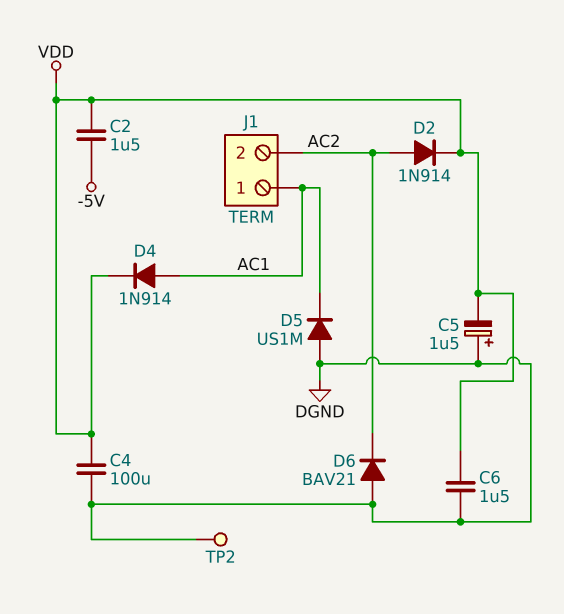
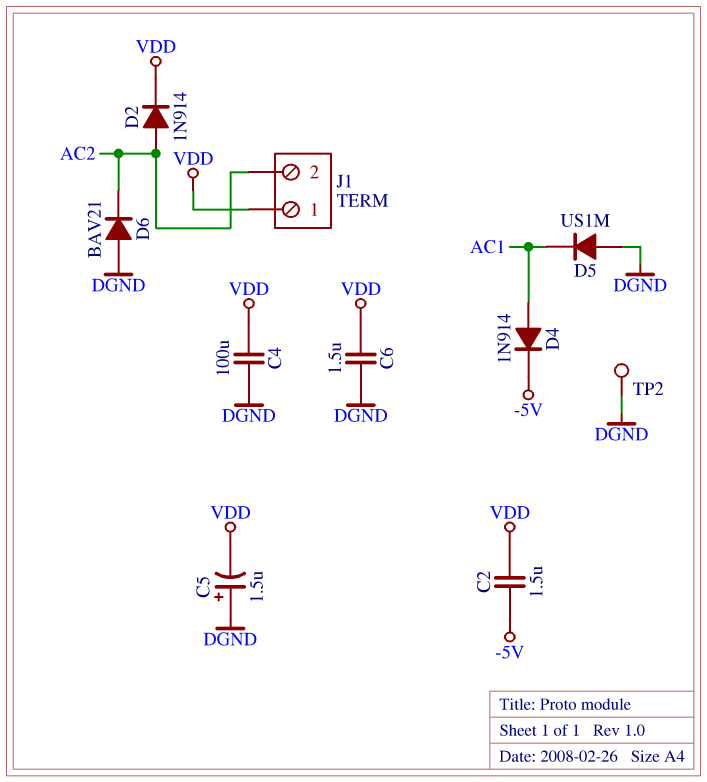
D4: diode 1N914 (A AC1, K VDD) -> diode 1N914 (A AC1, K -5V)
J1 pin 1: AC1 -> VDD

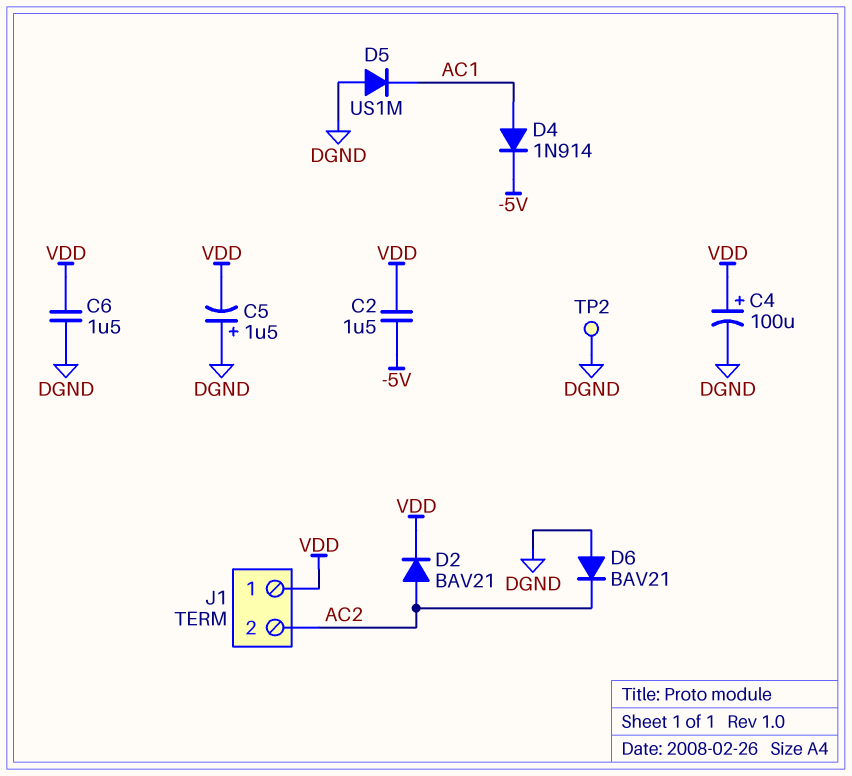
C4: 100uF (DGND, VDD) -> 100uF (plus VDD, minus DGND)
D2: diode 1N914 (A AC2, K VDD) -> diode BAV21 (A AC2, K VDD)

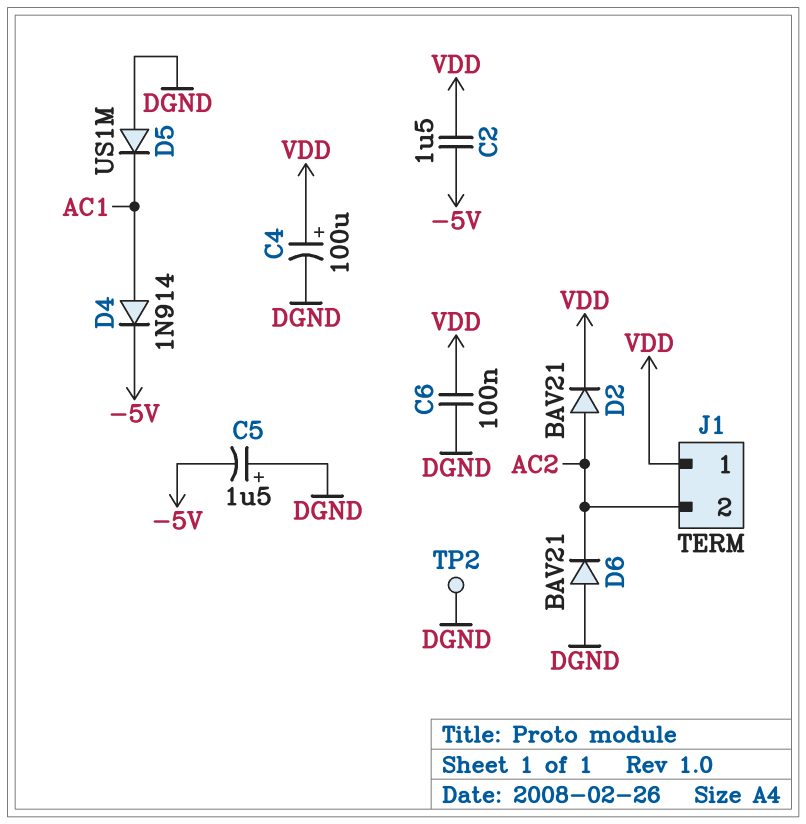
C5: 1.5uF (plus DGND, minus VDD) -> 1.5uF (plus DGND, minus -5V)
C6: 1.5uF (DGND, VDD) -> 100nF (DGND, VDD)

